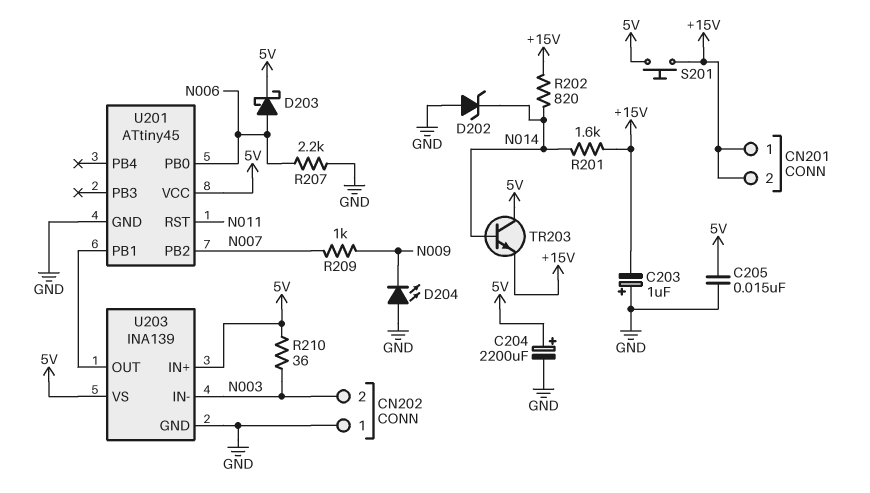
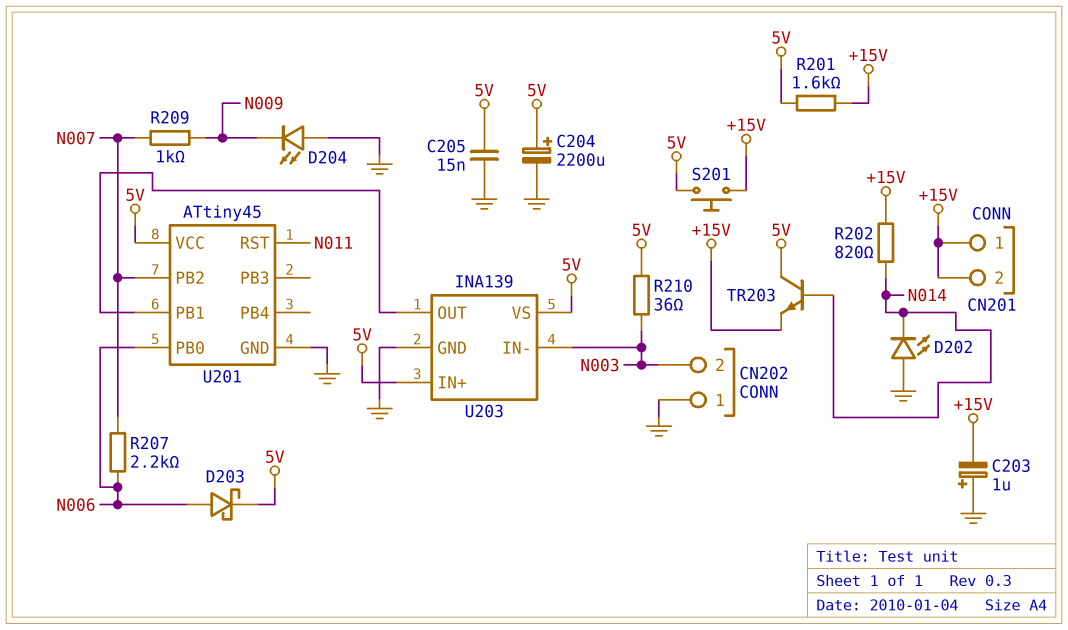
D202: zener (A GND, K N014) -> LED (A GND, K N014)
R201: 1.6k (+15V, N014) -> 1.6k (+15V, 5V)
R207: 2.2k (GND, N006) -> 2.2k (N006, N007)

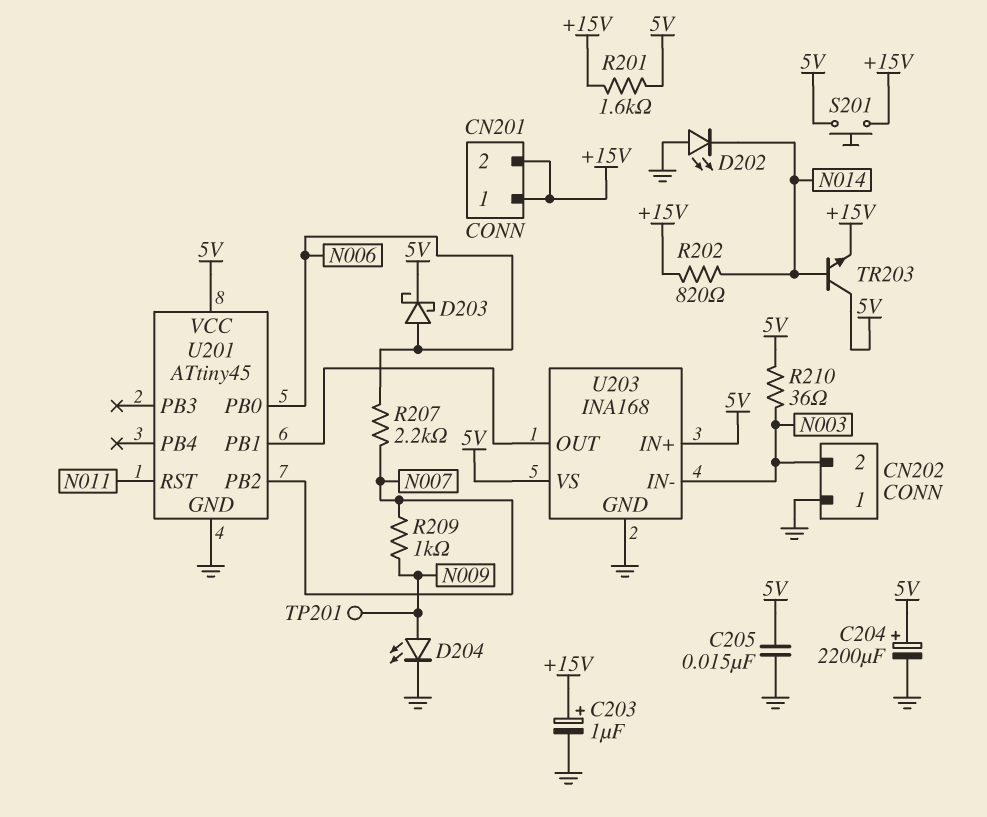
C203: 1uF (plus GND, minus +15V) -> 1uF (plus +15V, minus GND)
D204: LED (A GND, K N009) -> LED (A N009, K GND)
TP201: none -> test point (N009)
U203: INA139 -> INA168

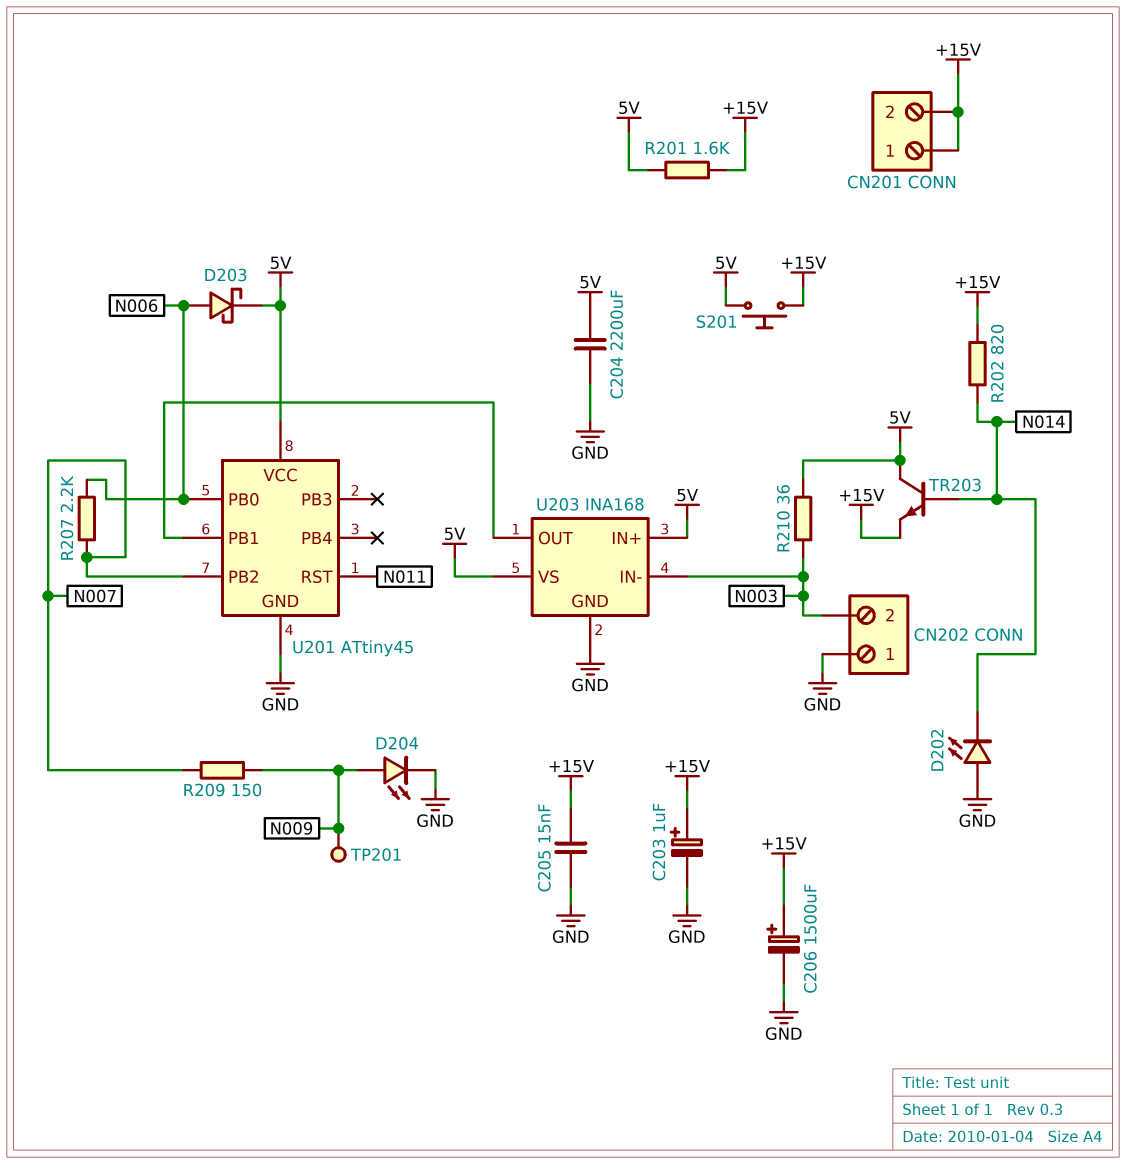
C204: 2200uF (plus 5V, minus GND) -> 2200uF (5V, GND)
C205: 15nF (5V, GND) -> 15nF (+15V, GND)
C206: none -> 1500uF (plus +15V, minus GND)
R209: 1k (N007, N009) -> 150 (N007, N009)

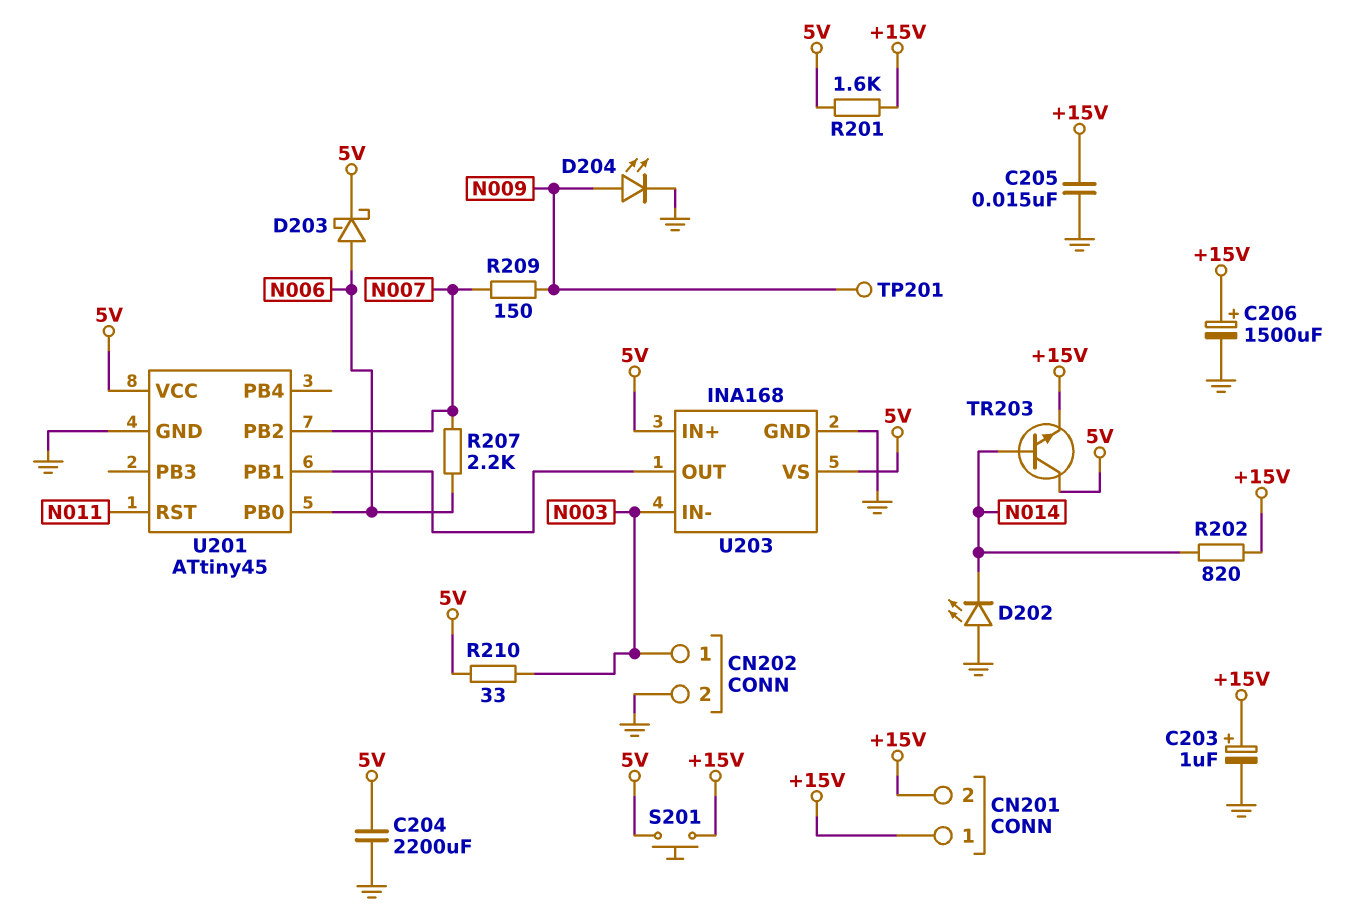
CN202 pin 1: GND -> N003
CN202 pin 2: N003 -> GND
R210: 36 (5V, N003) -> 33 (5V, N003)

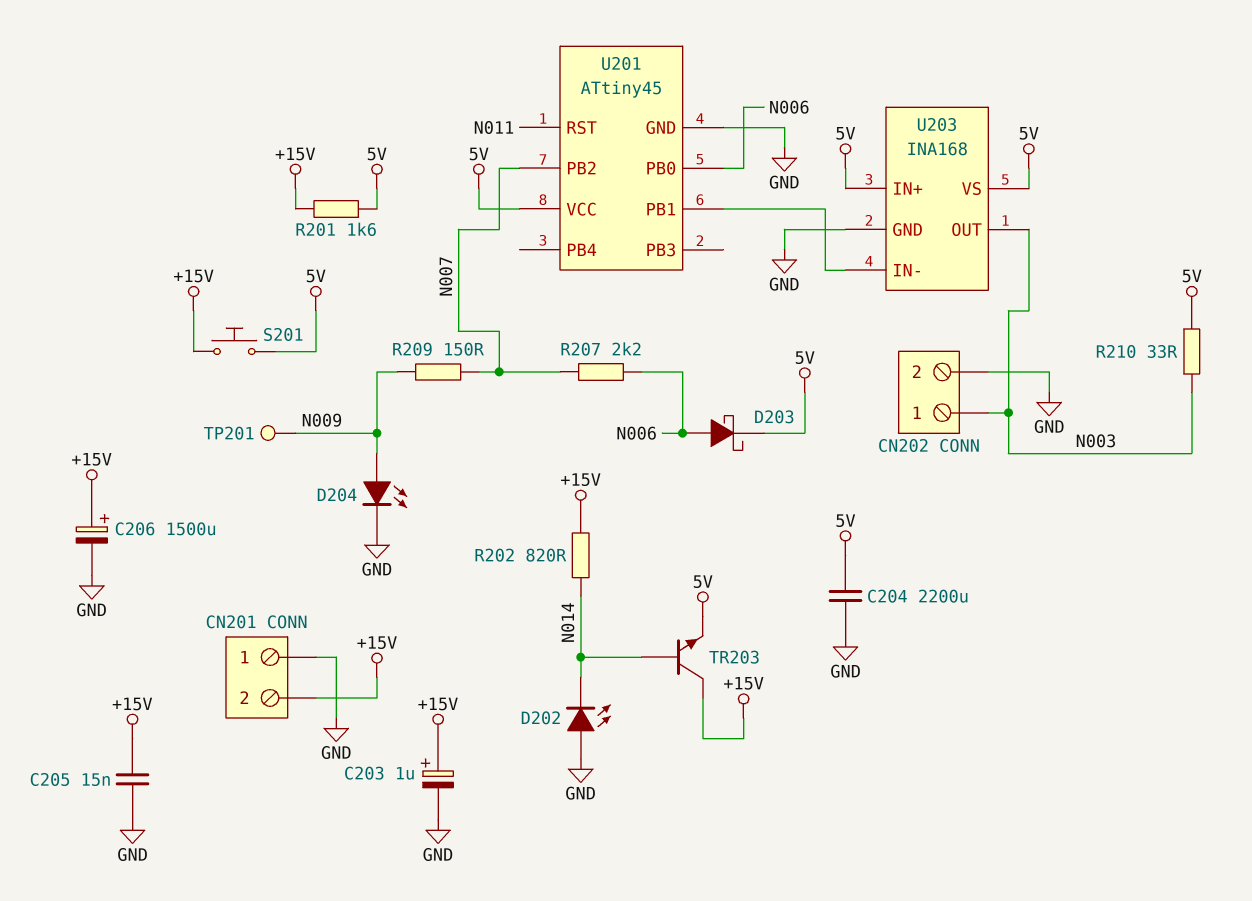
CN201 pin 1: +15V -> GND
TR203: NPN (B N014, C 5V, E +15V) -> NPN (B N014, C +15V, E 5V)
U203 pin IN-: N003 -> U201/PB1
U203 pin OUT: U201/PB1 -> N003

